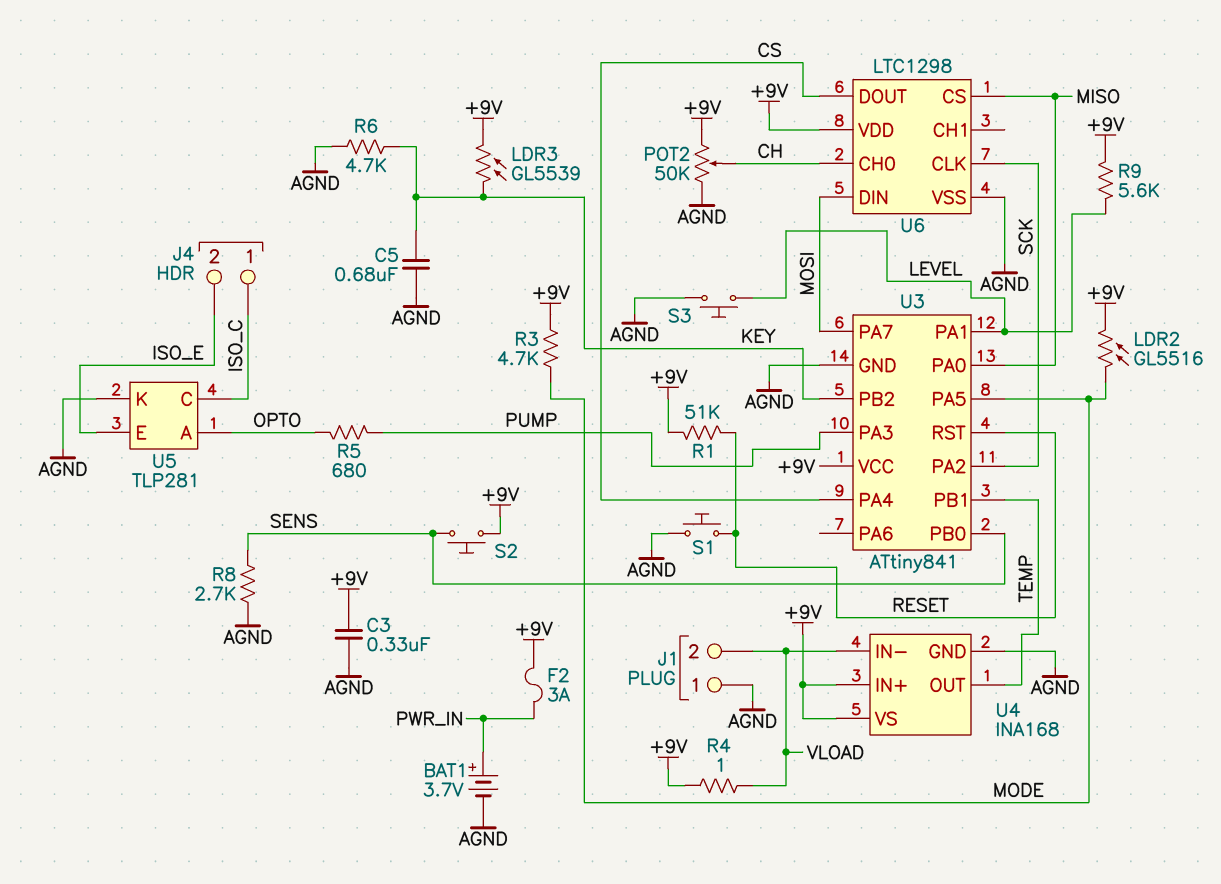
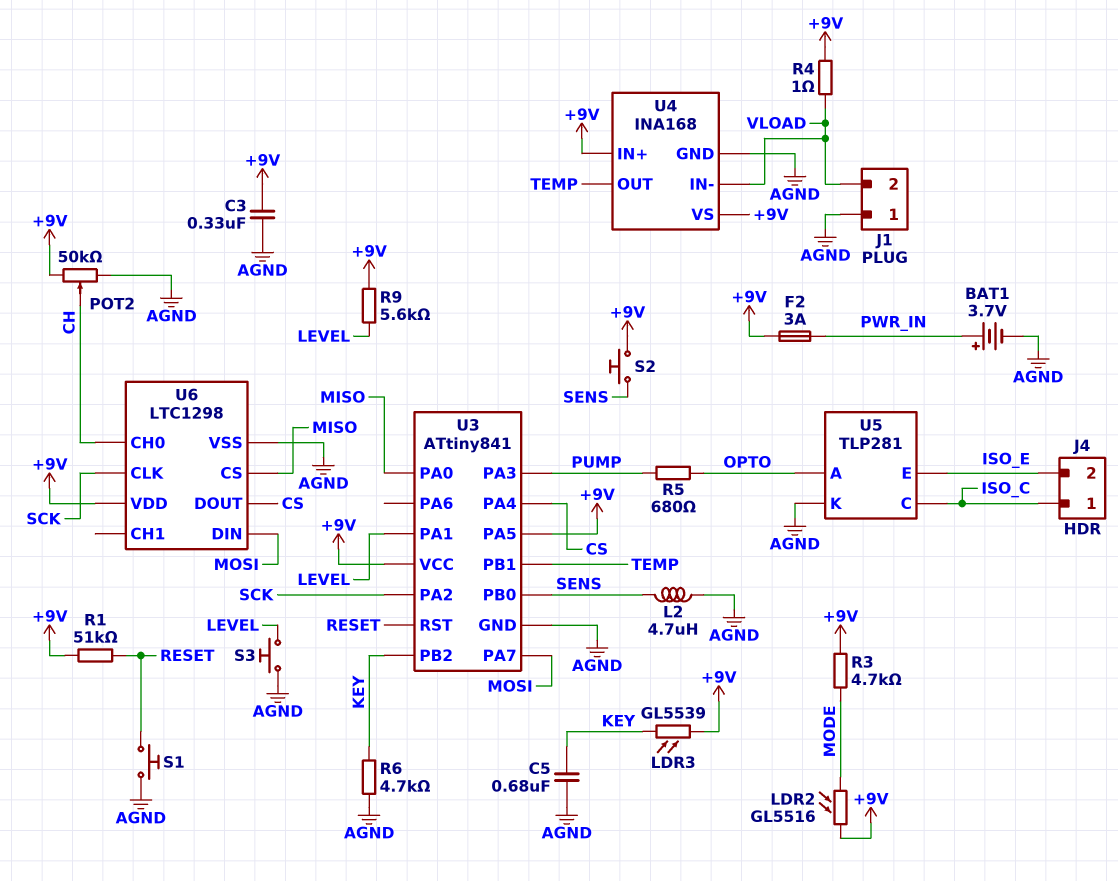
L2: none -> 4.7uH (AGND, SENS)
R8: 2.7k (AGND, SENS) -> none
U3 pin PA5: MODE -> +9V

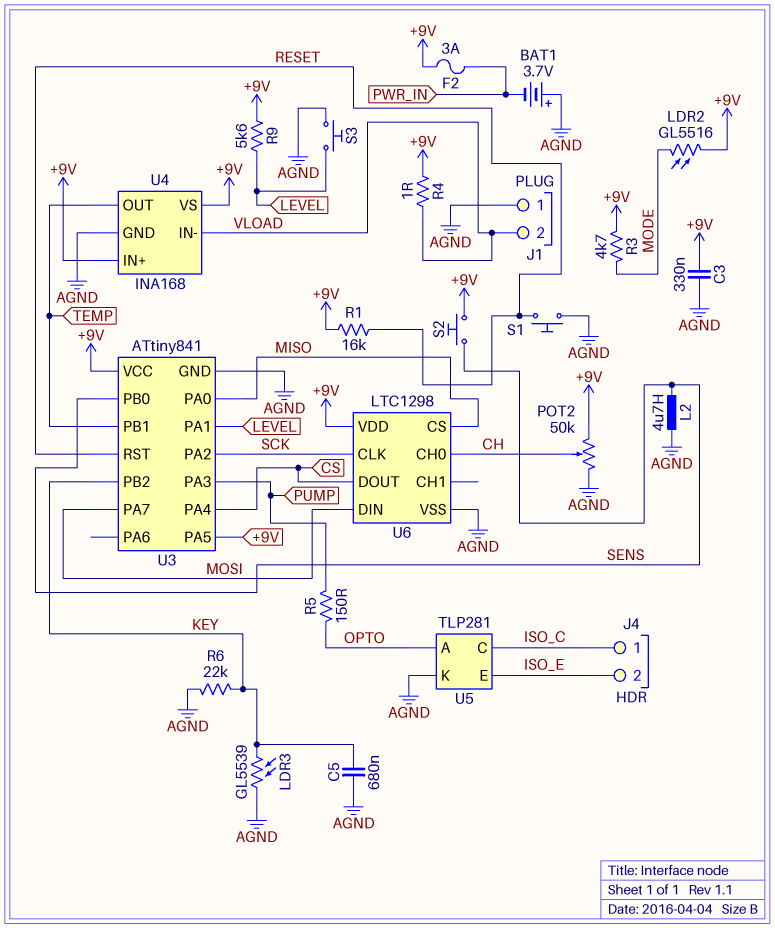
BAT1: 3.7V (plus PWR_IN, minus AGND) -> 3.7V (plus AGND, minus PWR_IN)
LDR3: GL5539 (+9V, KEY) -> GL5539 (AGND, KEY)
R1: 51k (+9V, RESET) -> 16k (+9V, RESET)
R5: 680 (OPTO, PUMP) -> 150 (OPTO, PUMP)
R6: 4.7k (AGND, KEY) -> 22k (AGND, KEY)

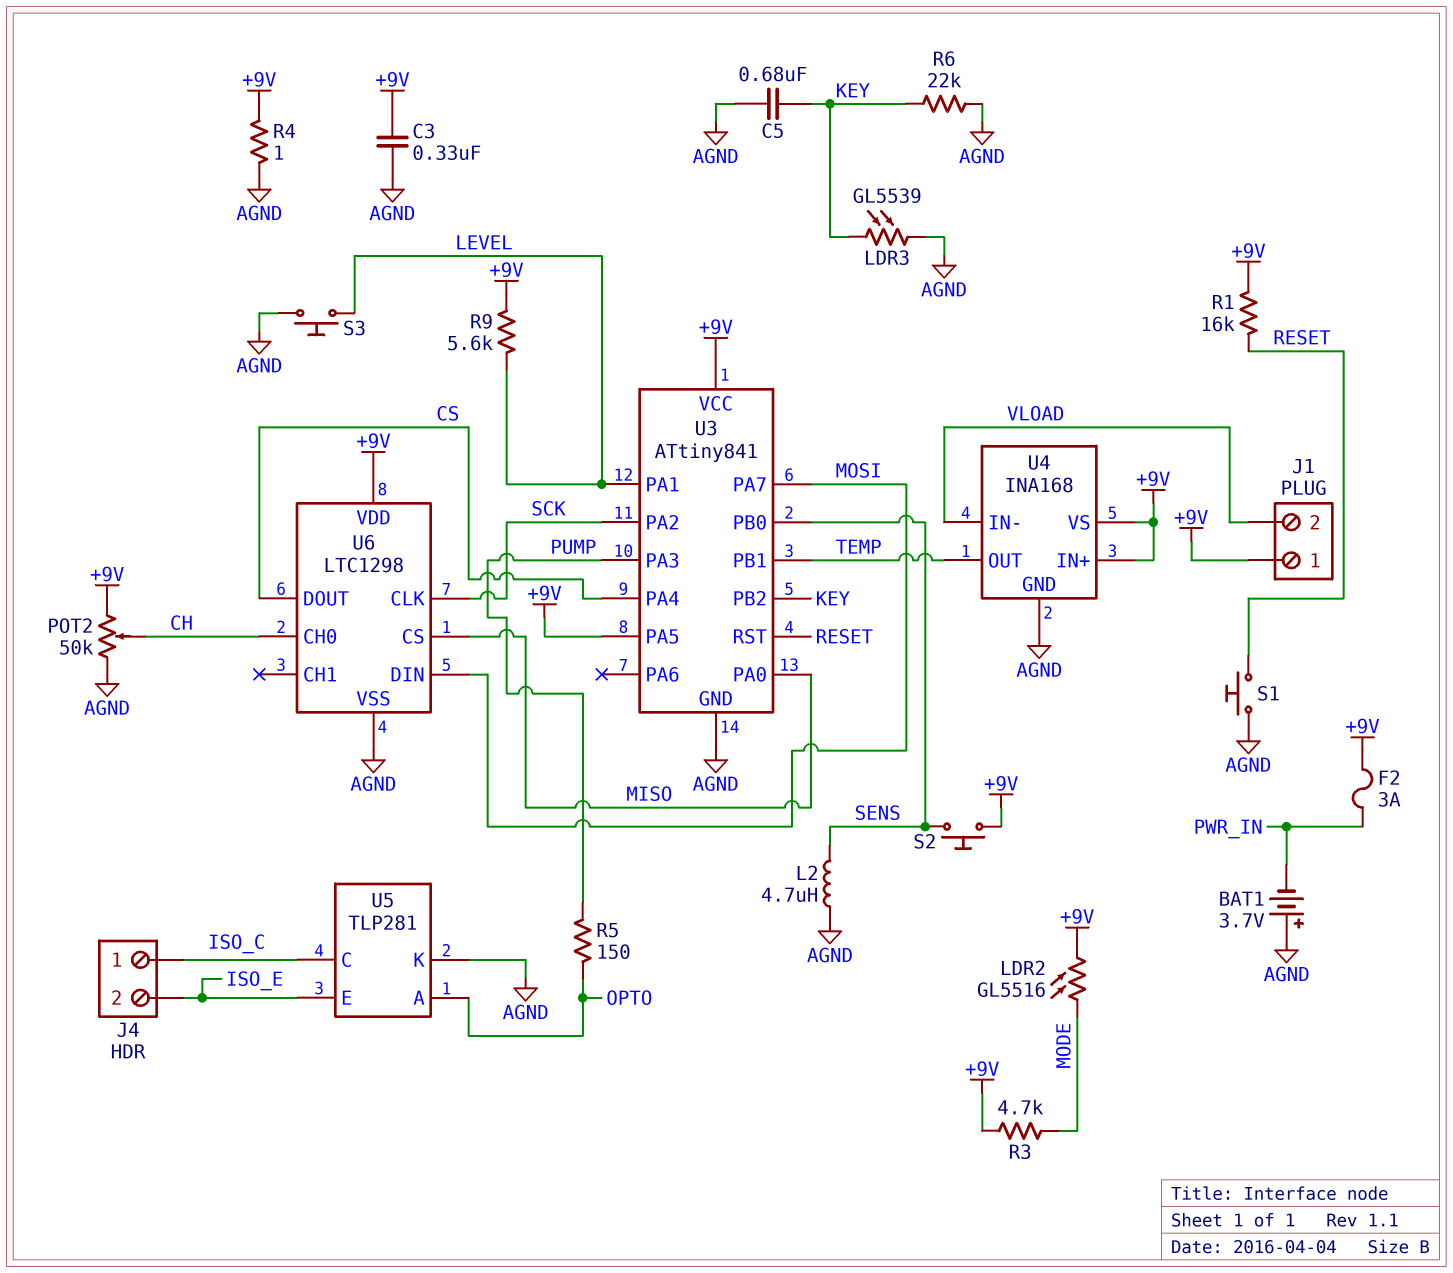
J1 pin 1: AGND -> +9V
R4: 1 (+9V, VLOAD) -> 1 (+9V, AGND)

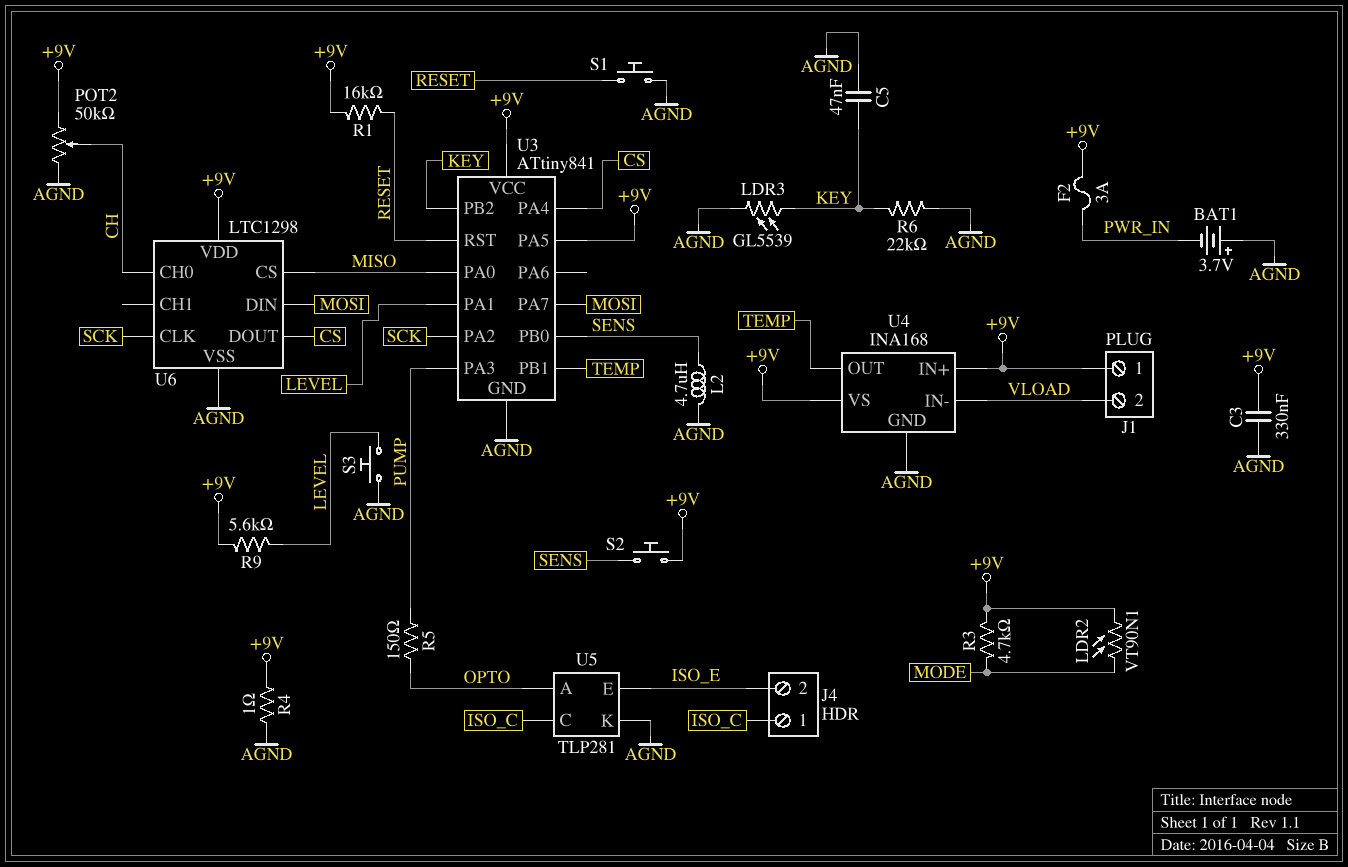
C5: 680nF (AGND, KEY) -> 47nF (AGND, KEY)
LDR2: GL5516 (+9V, MODE) -> VT90N1 (+9V, MODE)

